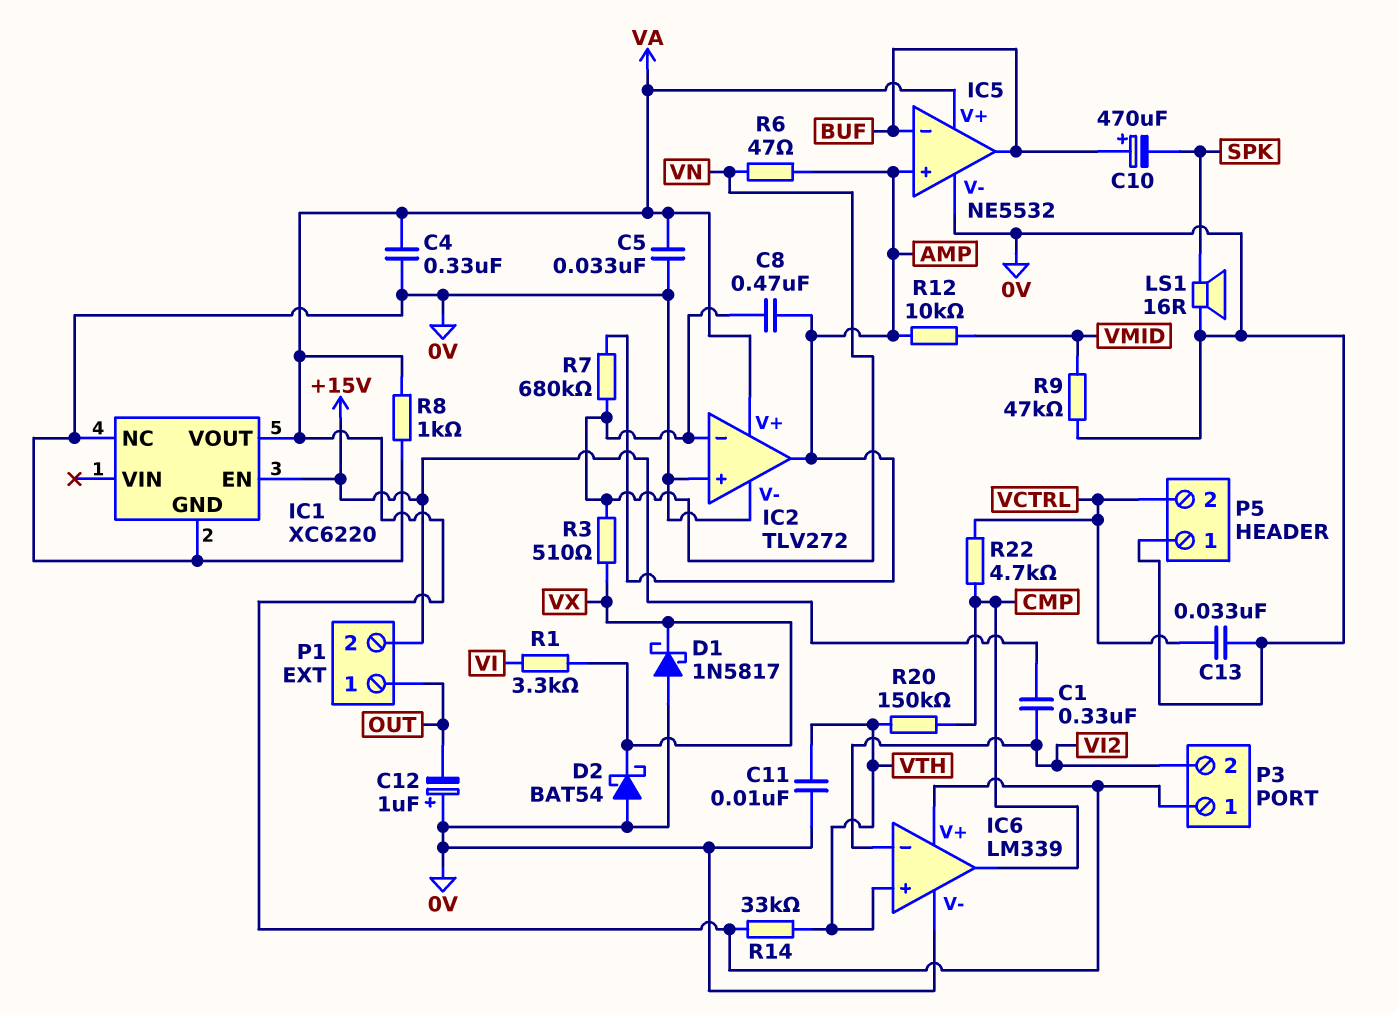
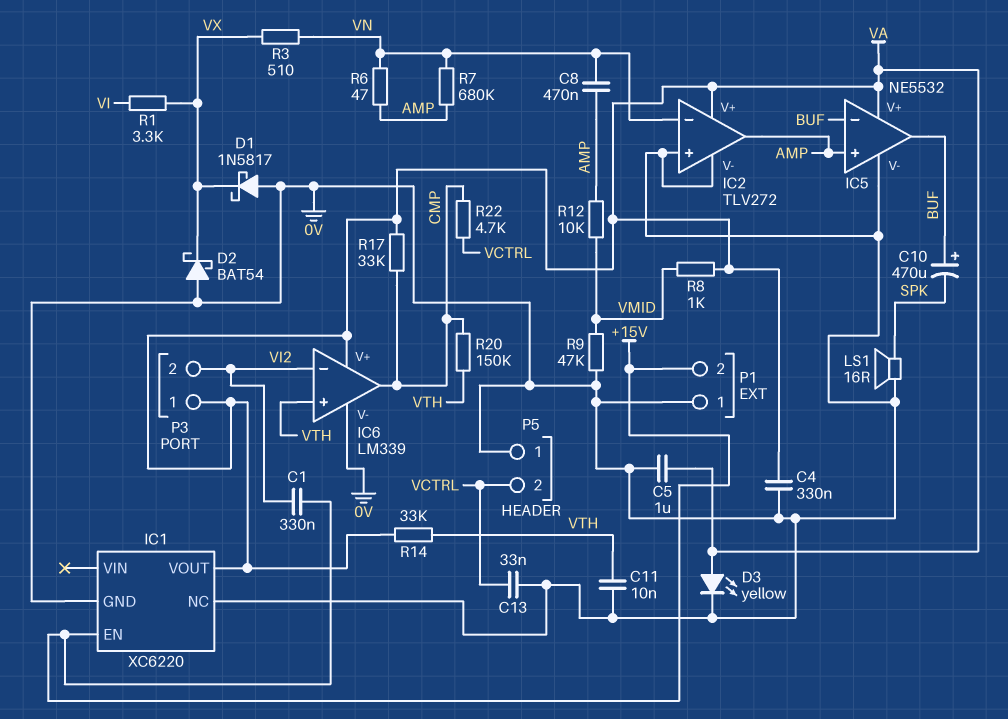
C5: 33nF (0V, VA) -> 1uF (0V, VA)
C12: 1uF (plus 0V, minus OUT) -> none
D3: none -> LED yellow (A VA, K 0V)
P1 pin 1: OUT -> 0V
R8: 1k (0V, VA) -> 1k (VA, VMID)
R17: none -> 33k (CMP, VA)

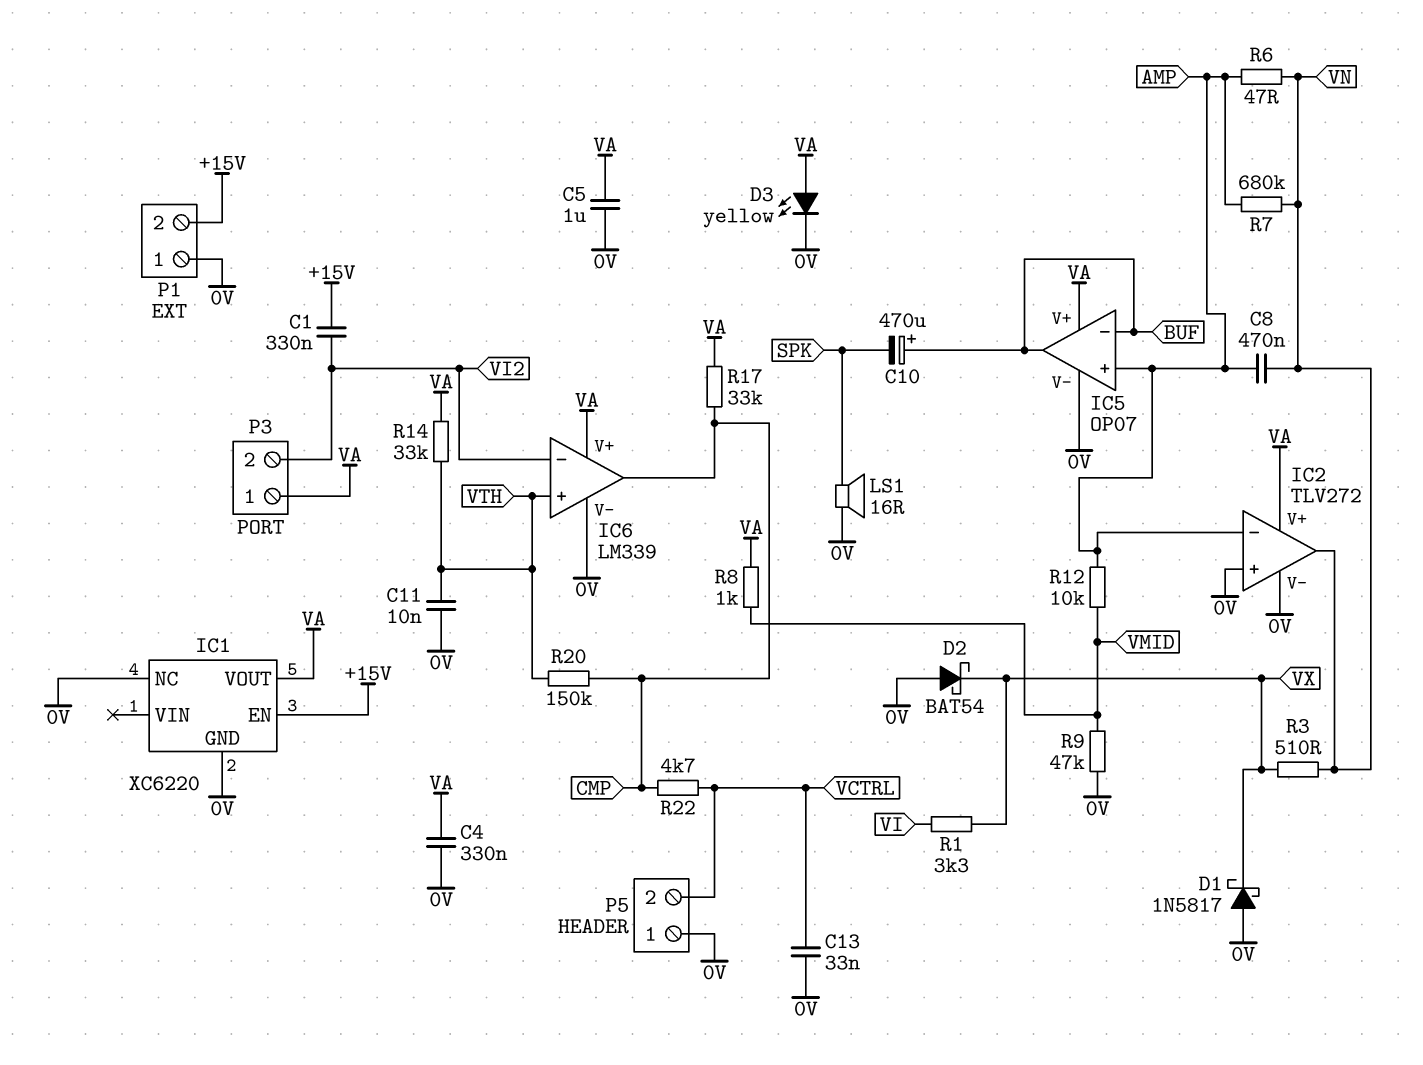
IC2 pin in-: VN -> AMP
IC2 pin out: AMP -> VN
IC5: NE5532 -> OP07

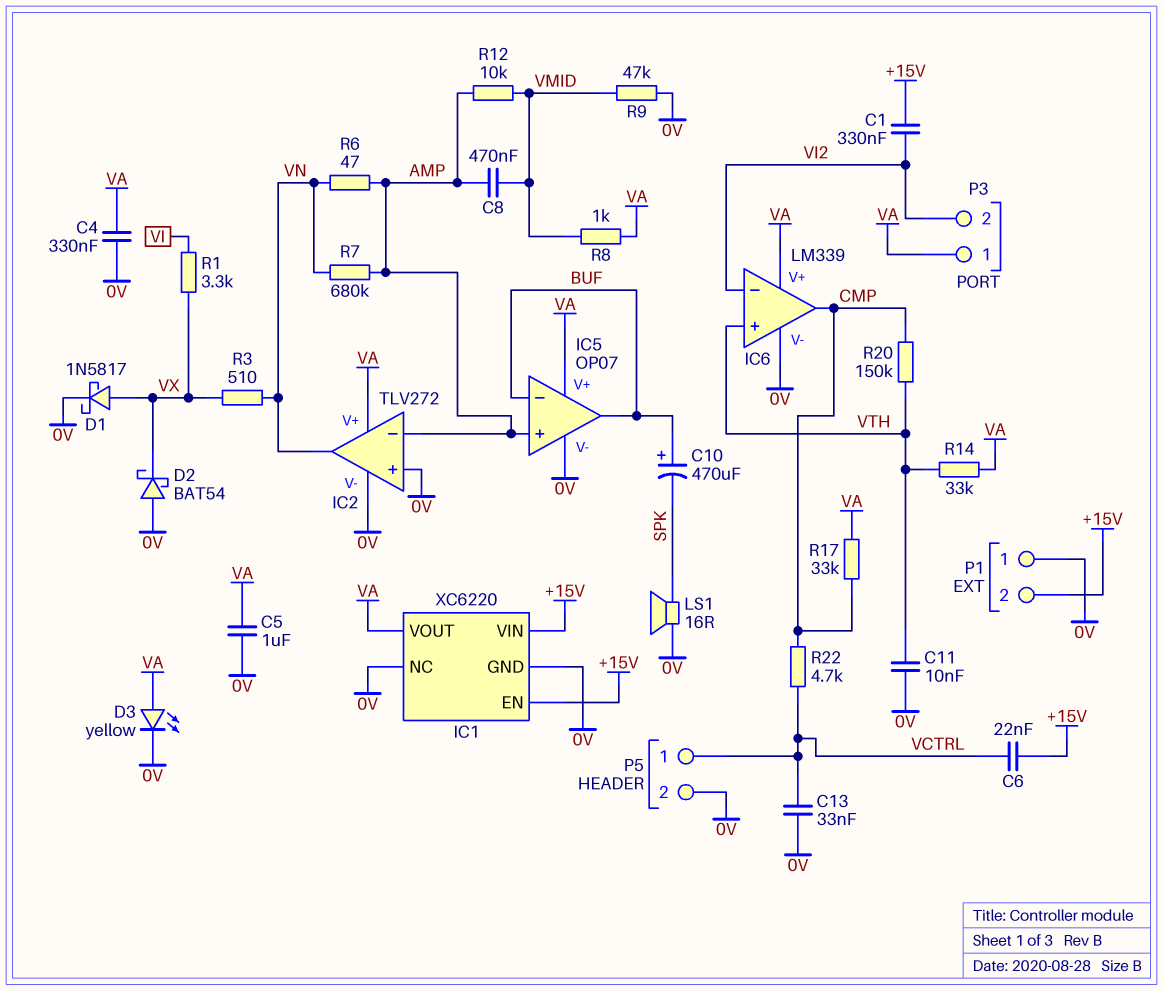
C6: none -> 22nF (+15V, VCTRL)
C8: 470nF (AMP, VN) -> 470nF (AMP, VMID)
D1: schottky 1N5817 (A 0V, K VX) -> schottky 1N5817 (A VX, K 0V)
IC1 pin VIN: none -> +15V
P5 pin 1: 0V -> VCTRL
P5 pin 2: VCTRL -> 0V

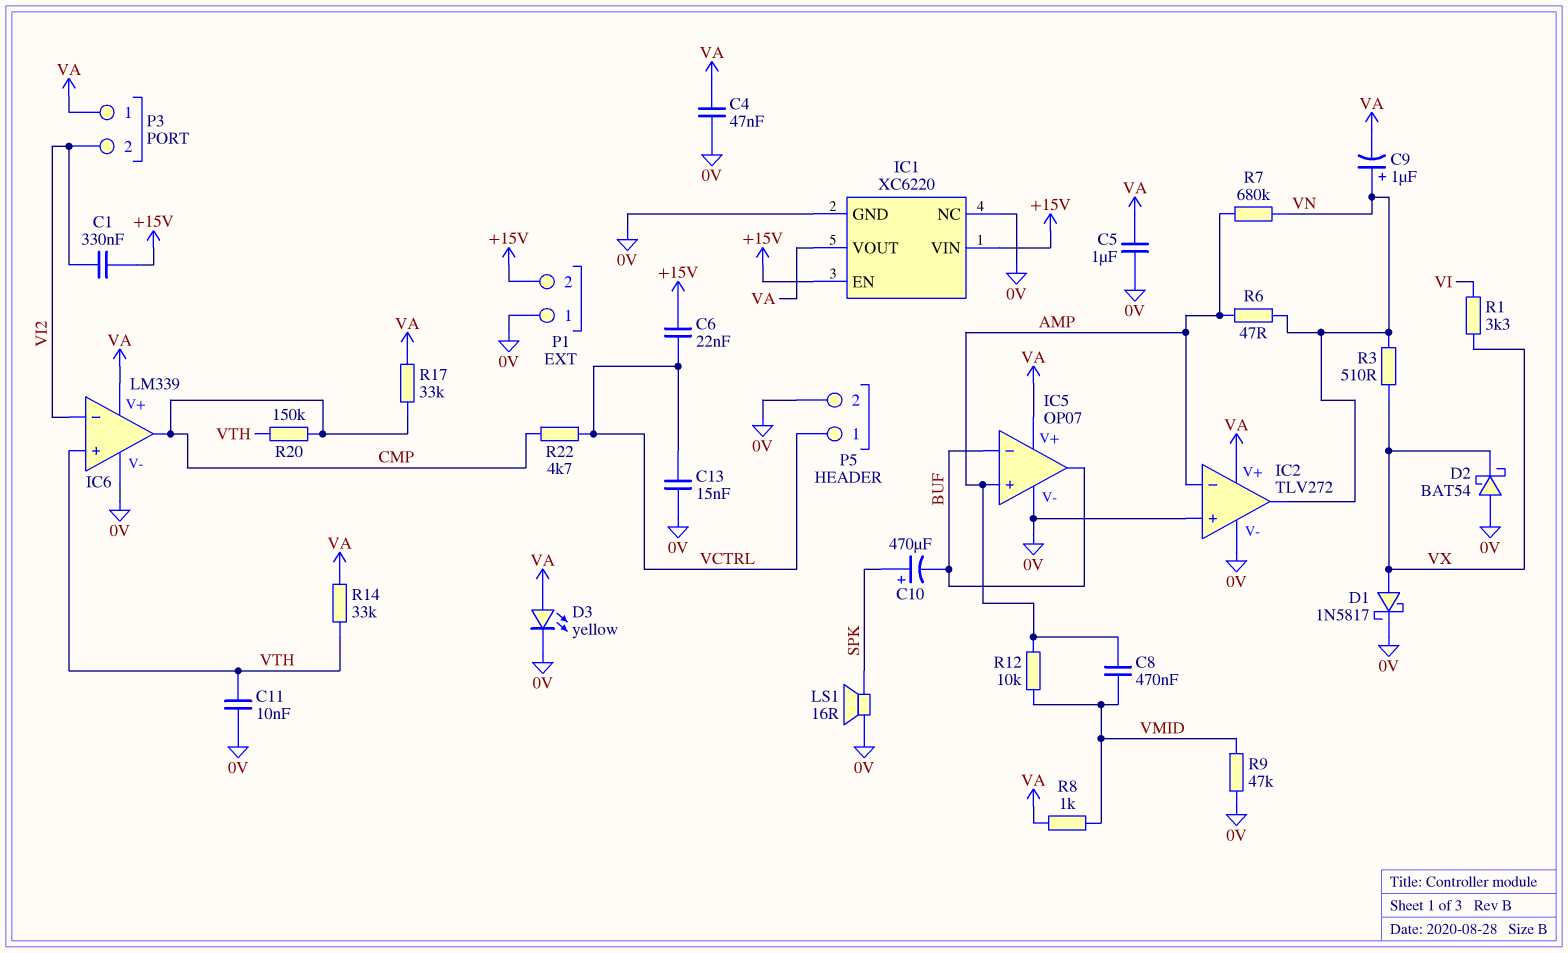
C4: 330nF (0V, VA) -> 47nF (0V, VA)
C9: none -> 1uF (plus VN, minus VA)
C10: 470uF (plus BUF, minus SPK) -> 470uF (plus SPK, minus BUF)
C13: 33nF (0V, VCTRL) -> 15nF (0V, VCTRL)

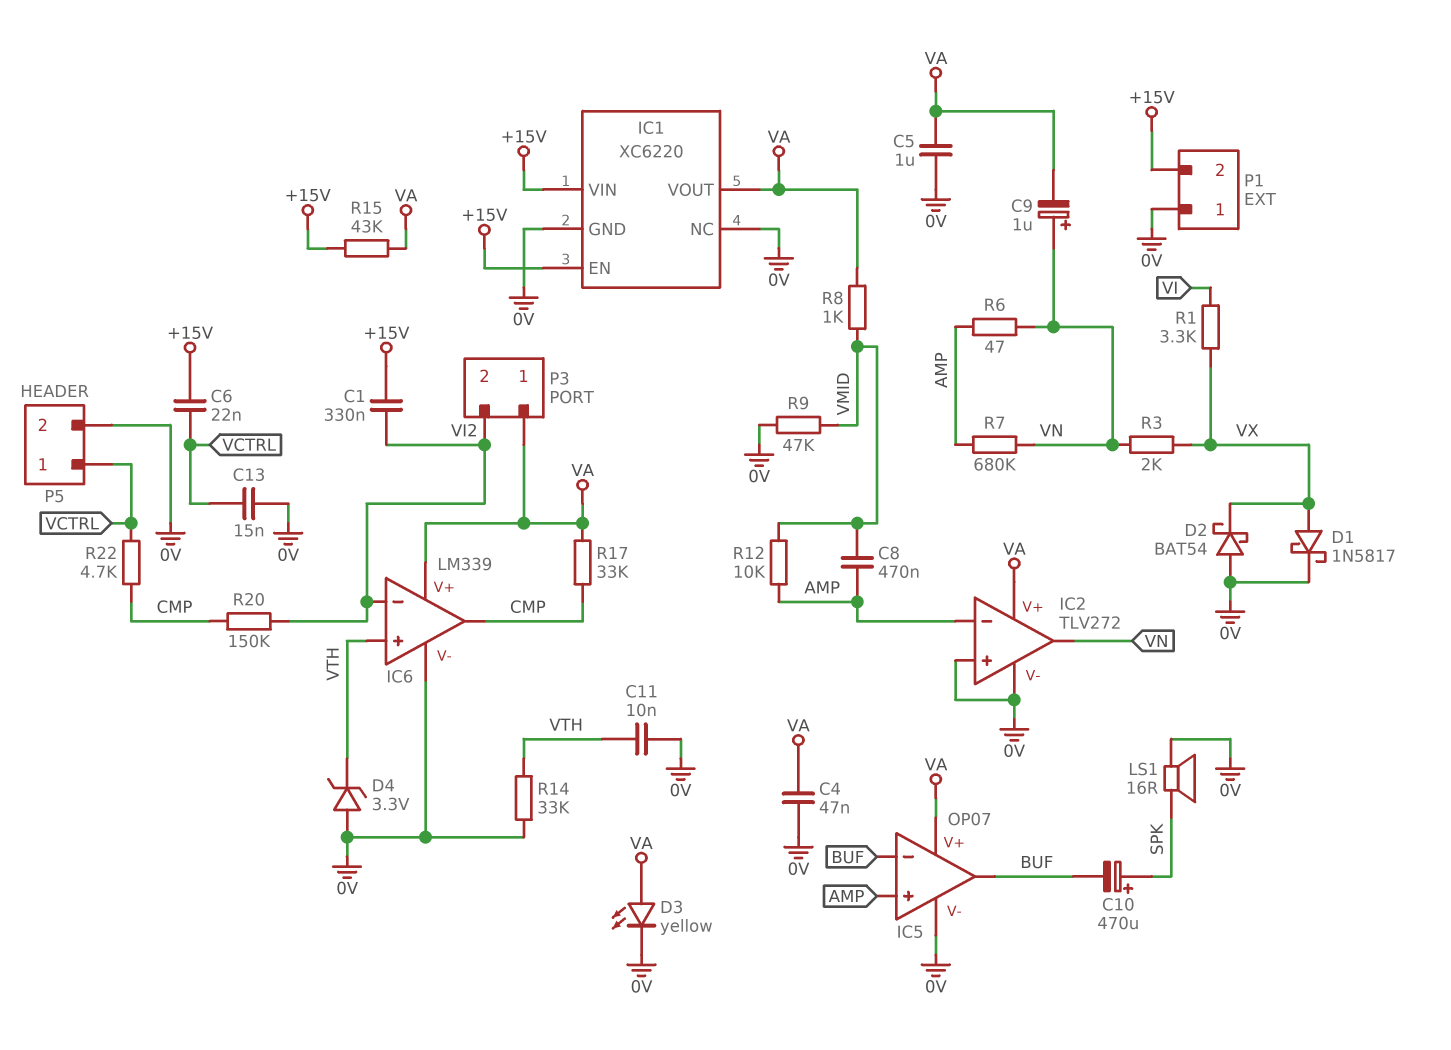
D4: none -> zener 3.3V (A 0V, K VTH)
R3: 510 (VN, VX) -> 2k (VN, VX)
R14: 33k (VA, VTH) -> 33k (0V, VTH)
R15: none -> 43k (+15V, VA)
R20: 150k (CMP, VTH) -> 150k (CMP, VI2)

